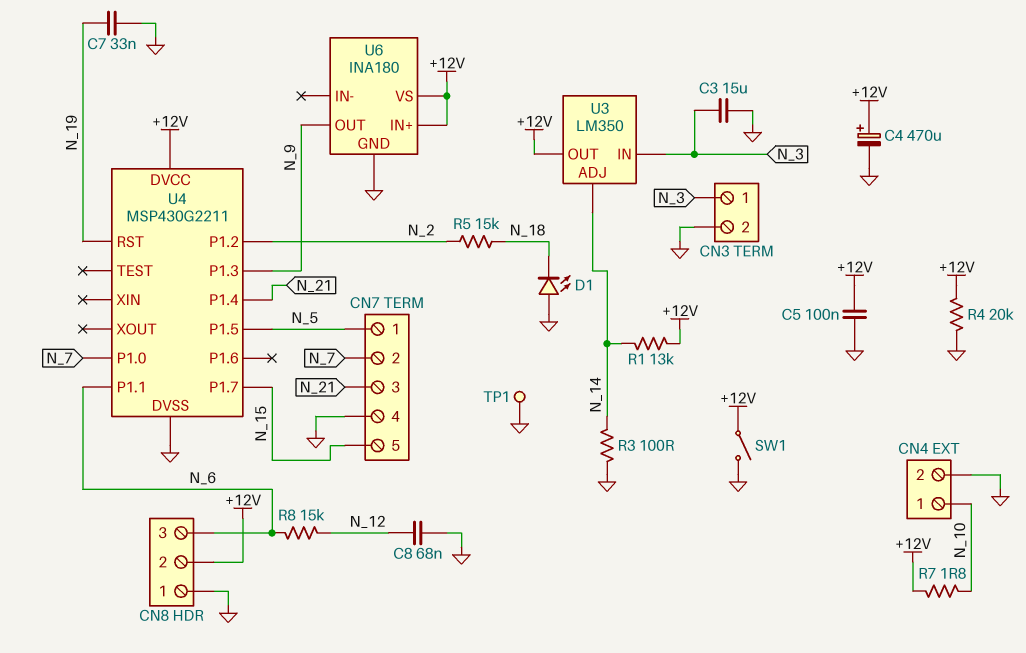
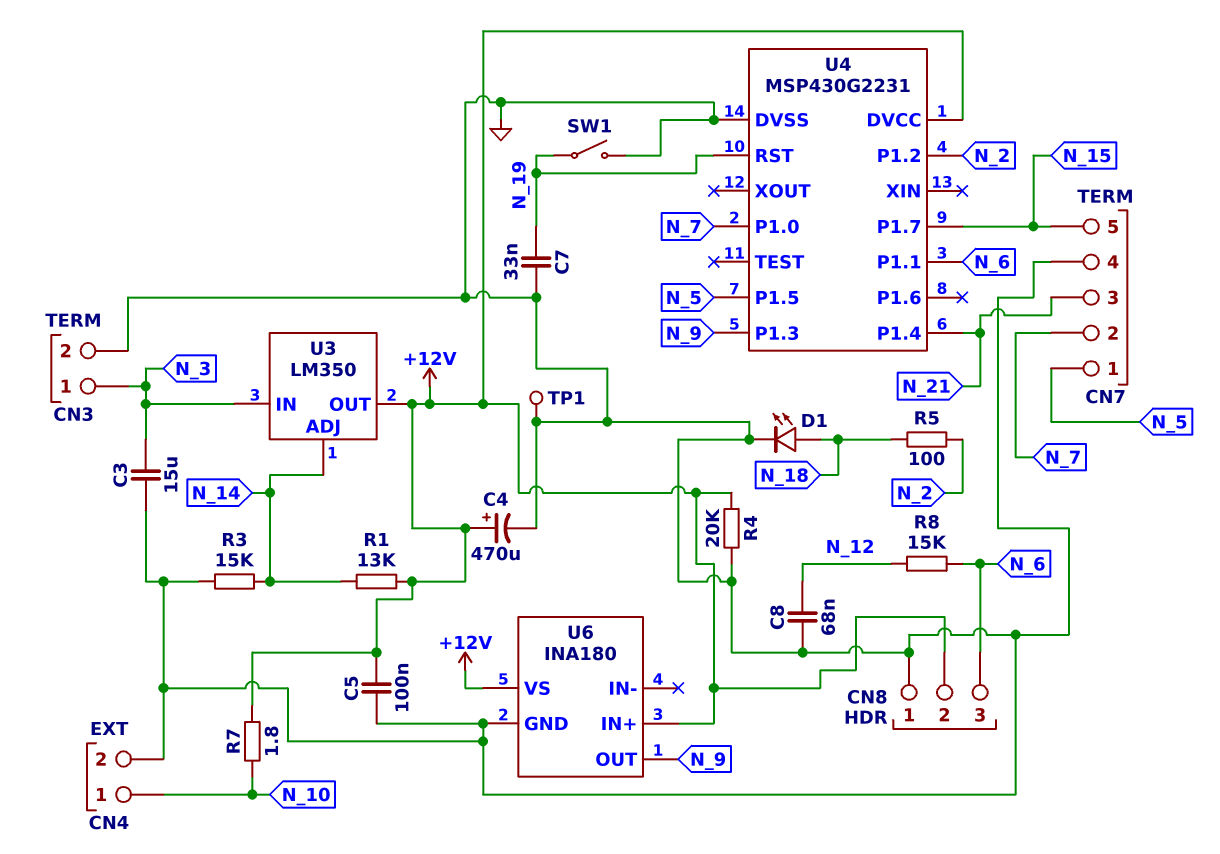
D1: LED (A GND, K N_18) -> LED (A N_18, K GND)
R3: 100 (GND, N_14) -> 15k (GND, N_14)
R5: 15k (N_2, N_18) -> 100 (N_2, N_18)
SW1: switch (+12V, GND) -> switch (GND, N_19)
U4: MSP430G2211 -> MSP430G2231

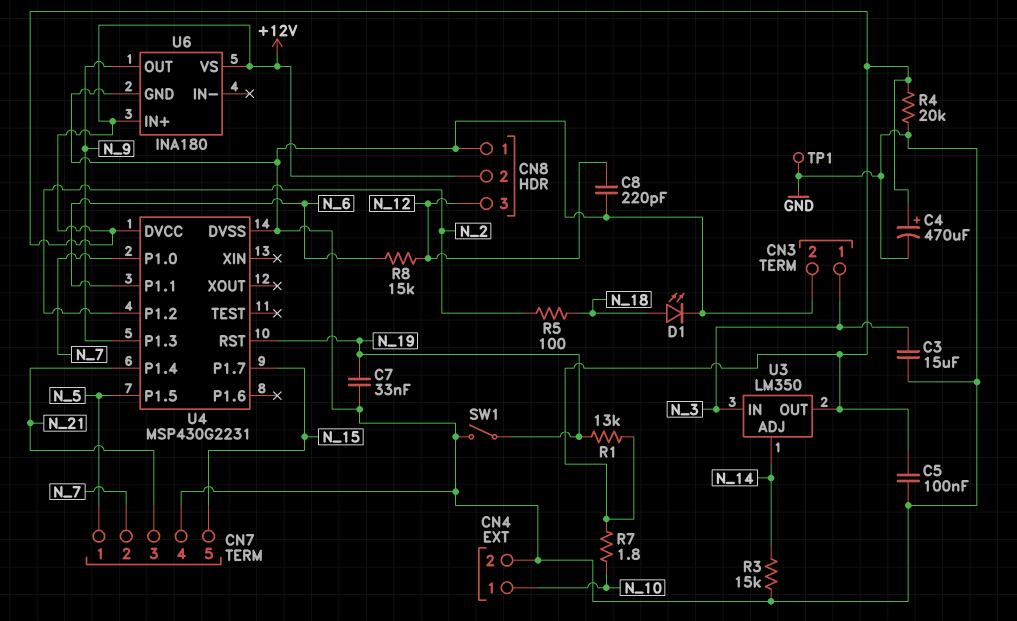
C8: 68nF (GND, N_12) -> 220pF (GND, N_12)
CN8 pin 3: N_6 -> N_12
R1: 13k (+12V, N_14) -> 13k (+12V, N_19)

